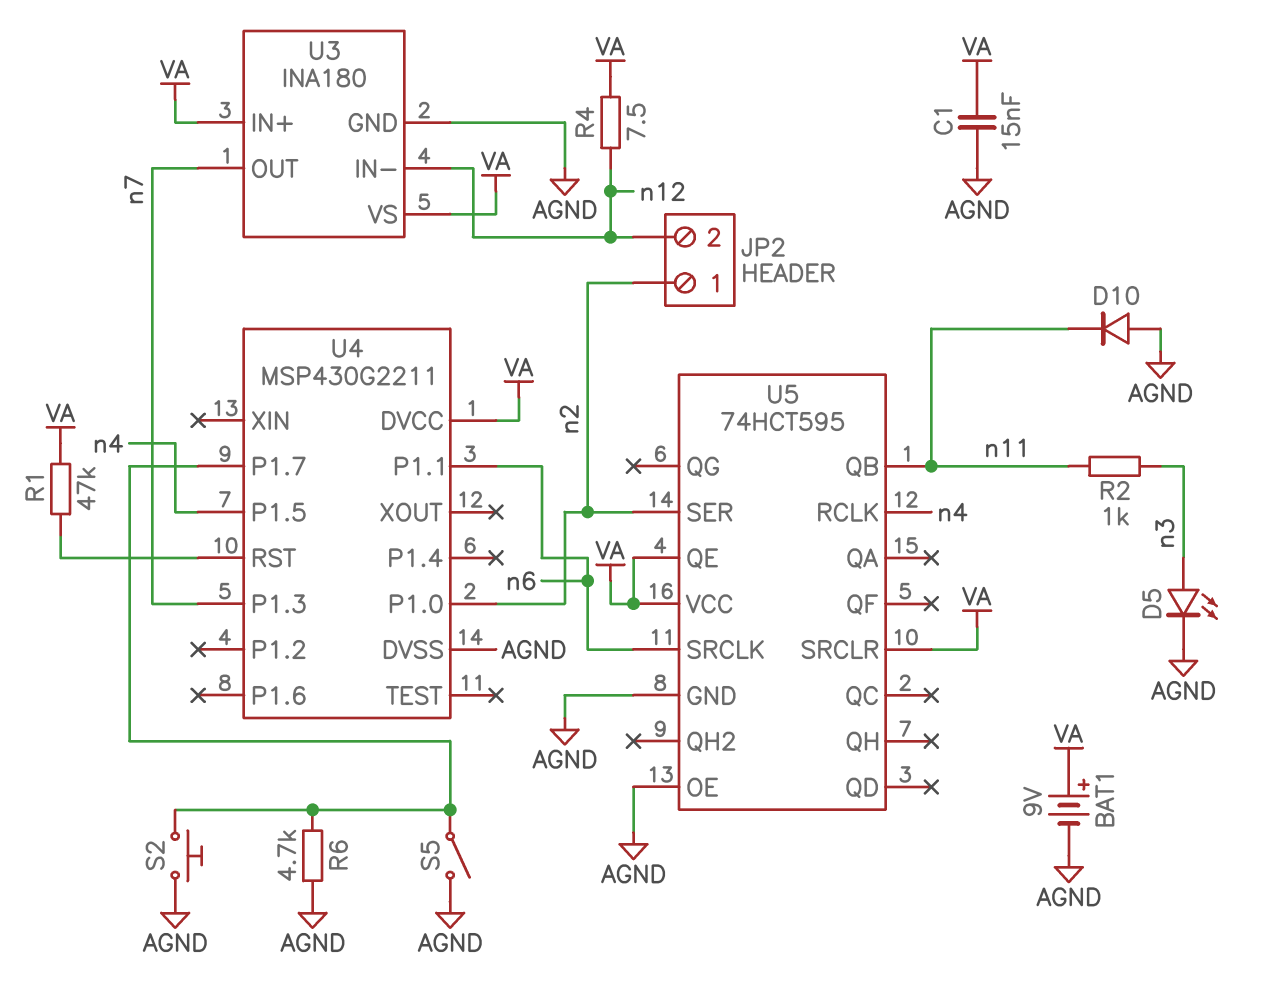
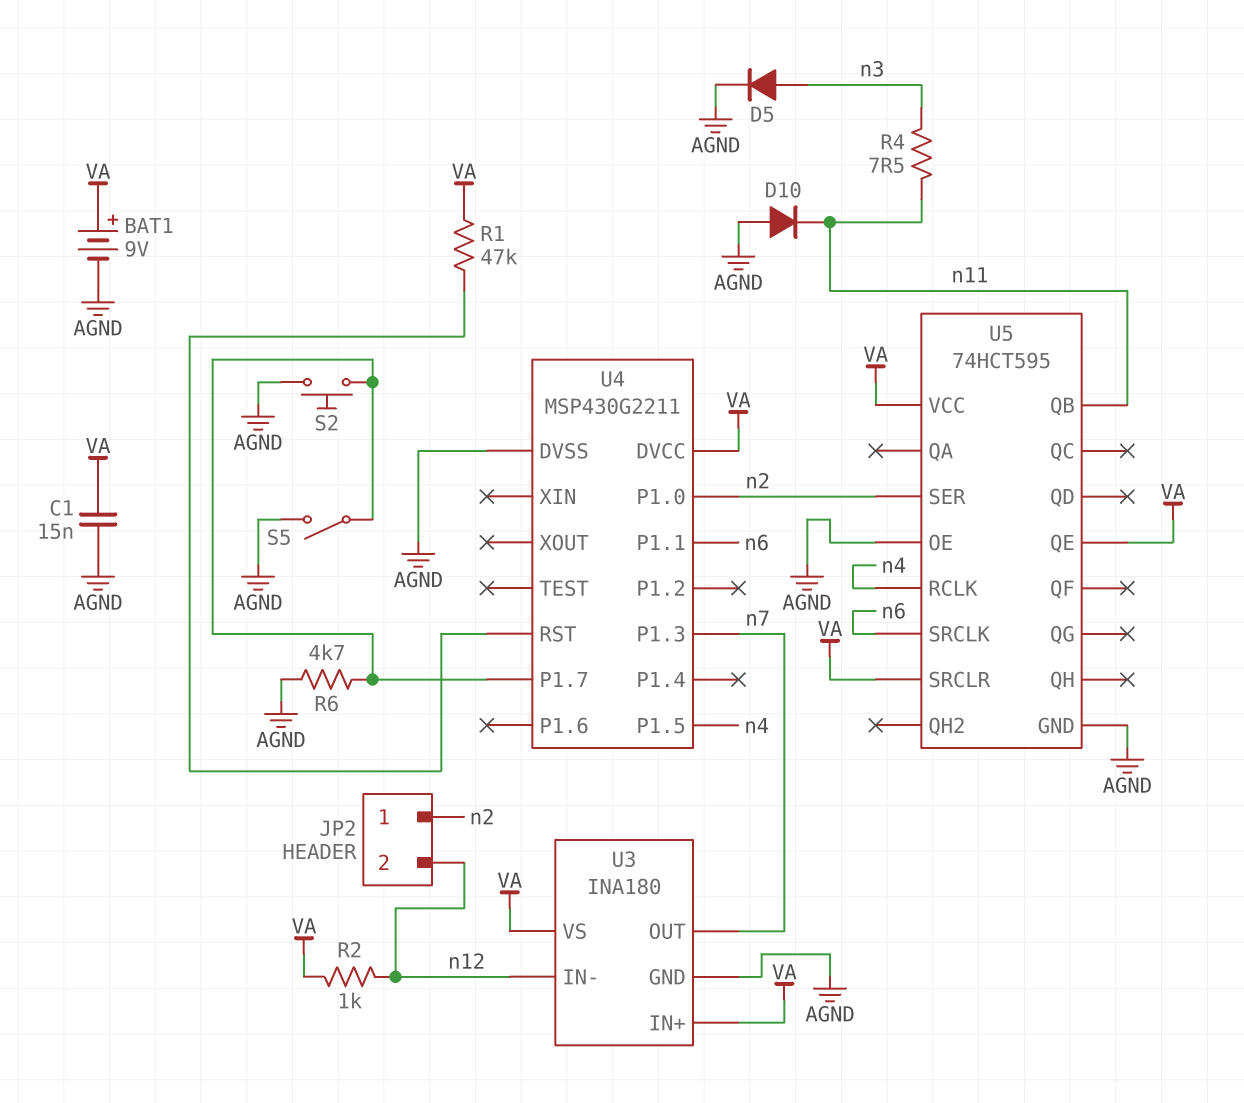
D5: LED (A n3, K AGND) -> diode (A n3, K AGND)
R2: 1k (n3, n11) -> 1k (VA, n12)
R4: 7.5 (VA, n12) -> 7.5 (n3, n11)

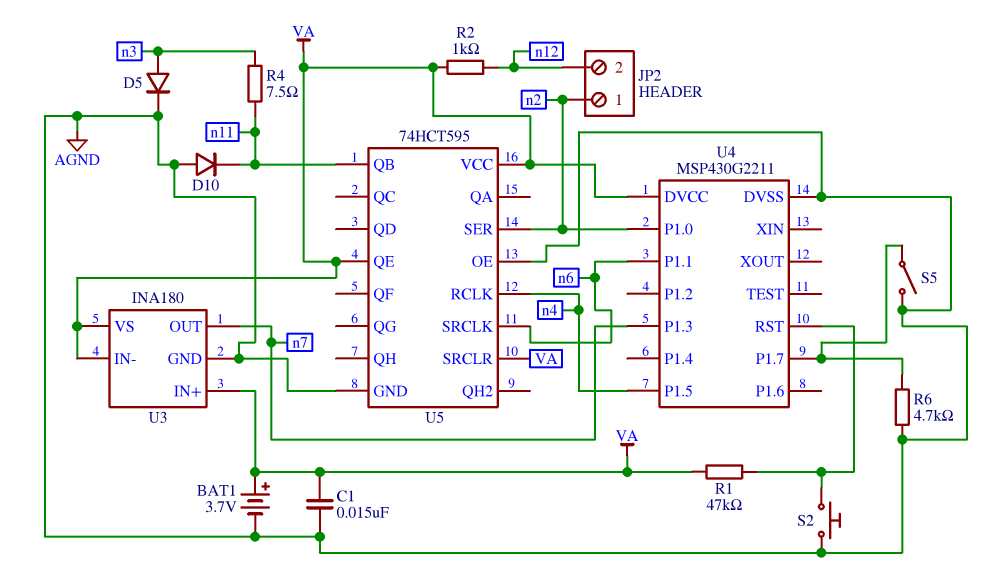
BAT1: 9V (plus VA, minus AGND) -> 3.7V (plus VA, minus AGND)
S2: button (AGND, U4/P1.7) -> button (AGND, U4/RST)
U3 pin IN-: n12 -> VA

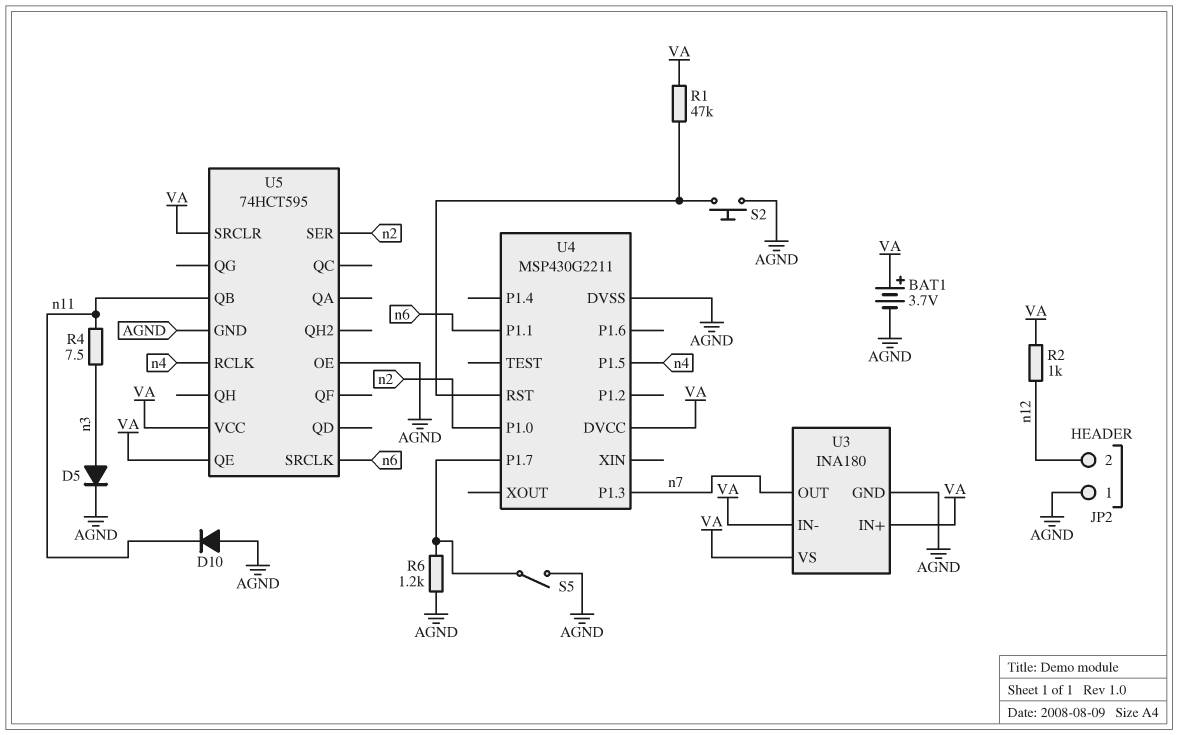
C1: 15nF (AGND, VA) -> none
JP2 pin 1: n2 -> AGND
R6: 4.7k (AGND, U4/P1.7) -> 1.2k (AGND, U4/P1.7)

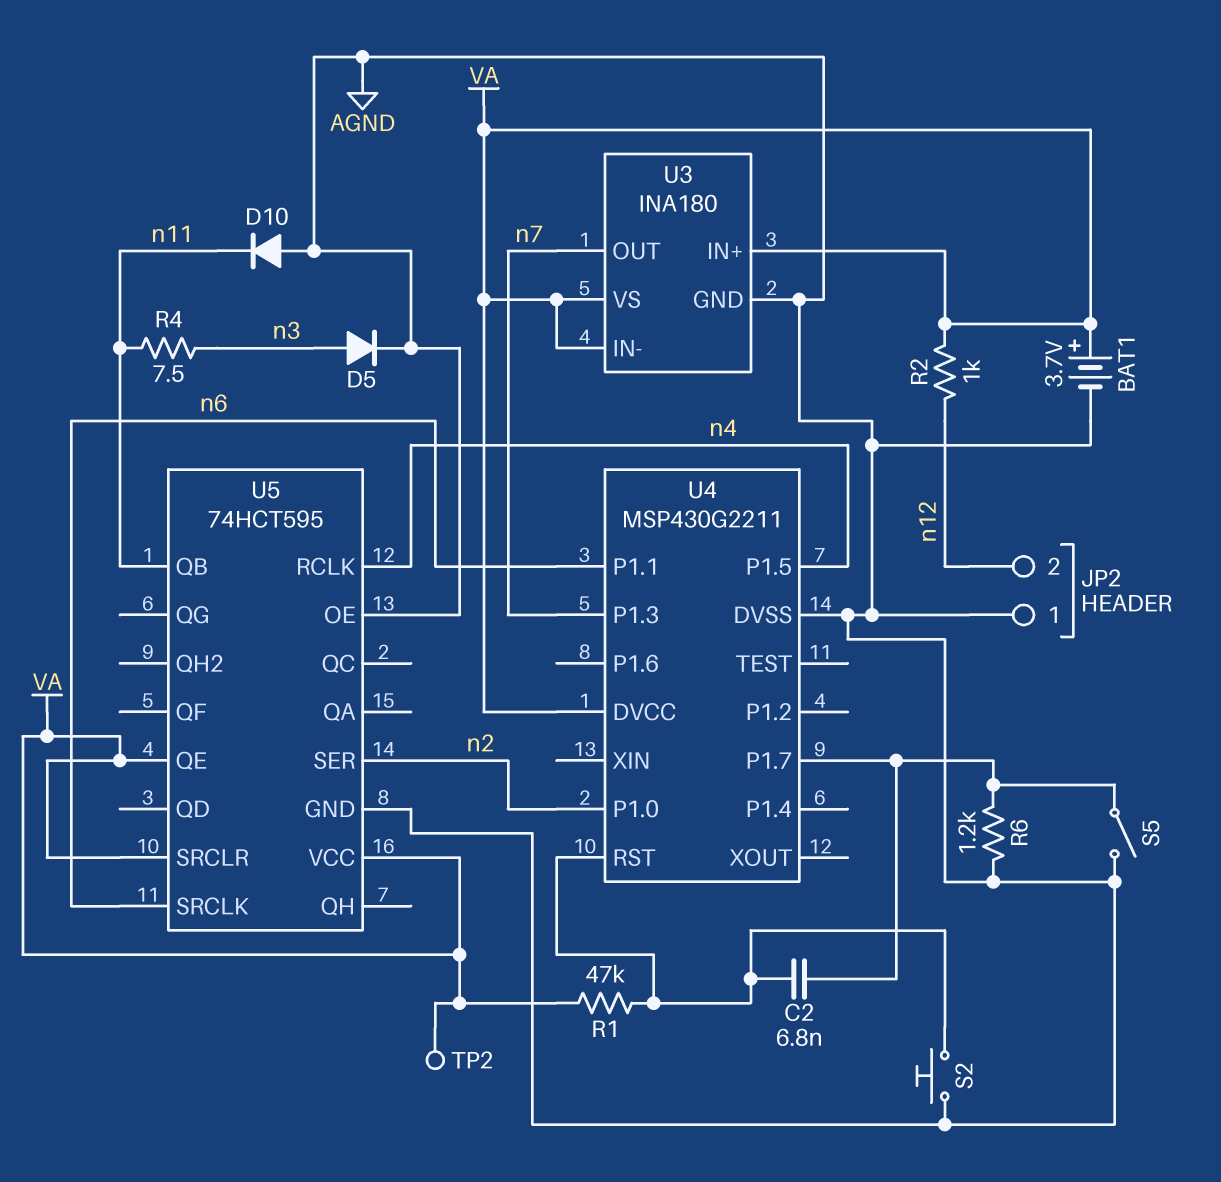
C2: none -> 6.8nF (U4/P1.7, U4/RST)
TP2: none -> test point (VA)

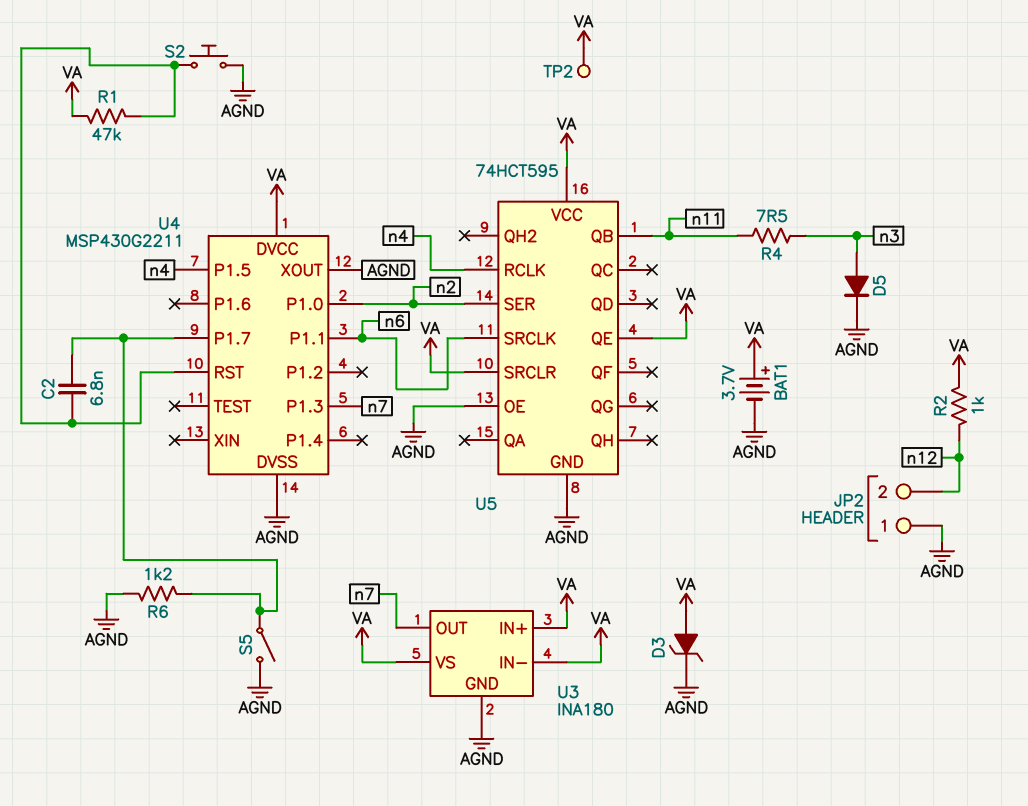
D3: none -> zener (A VA, K AGND)
D10: diode (A AGND, K n11) -> none
U4 pin XOUT: none -> AGND

